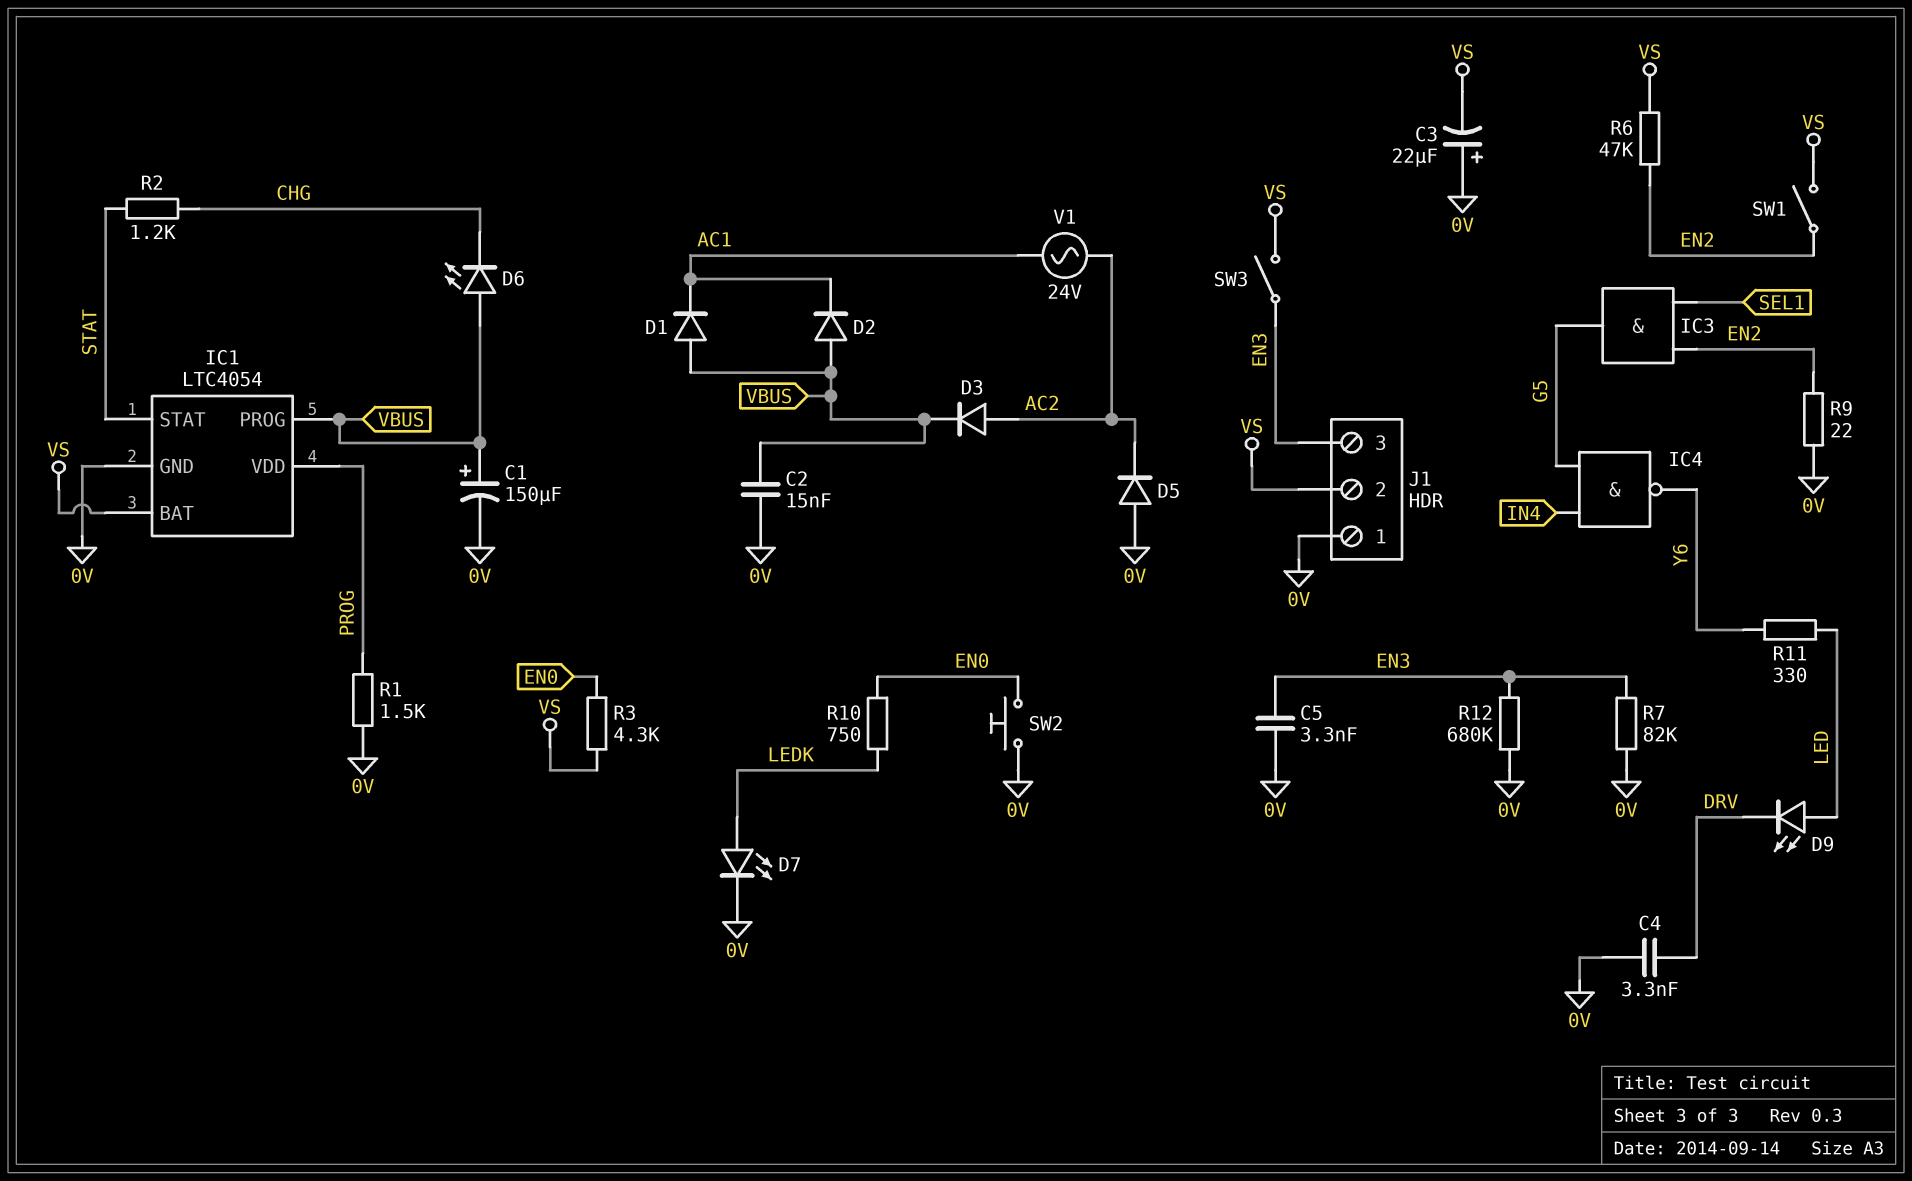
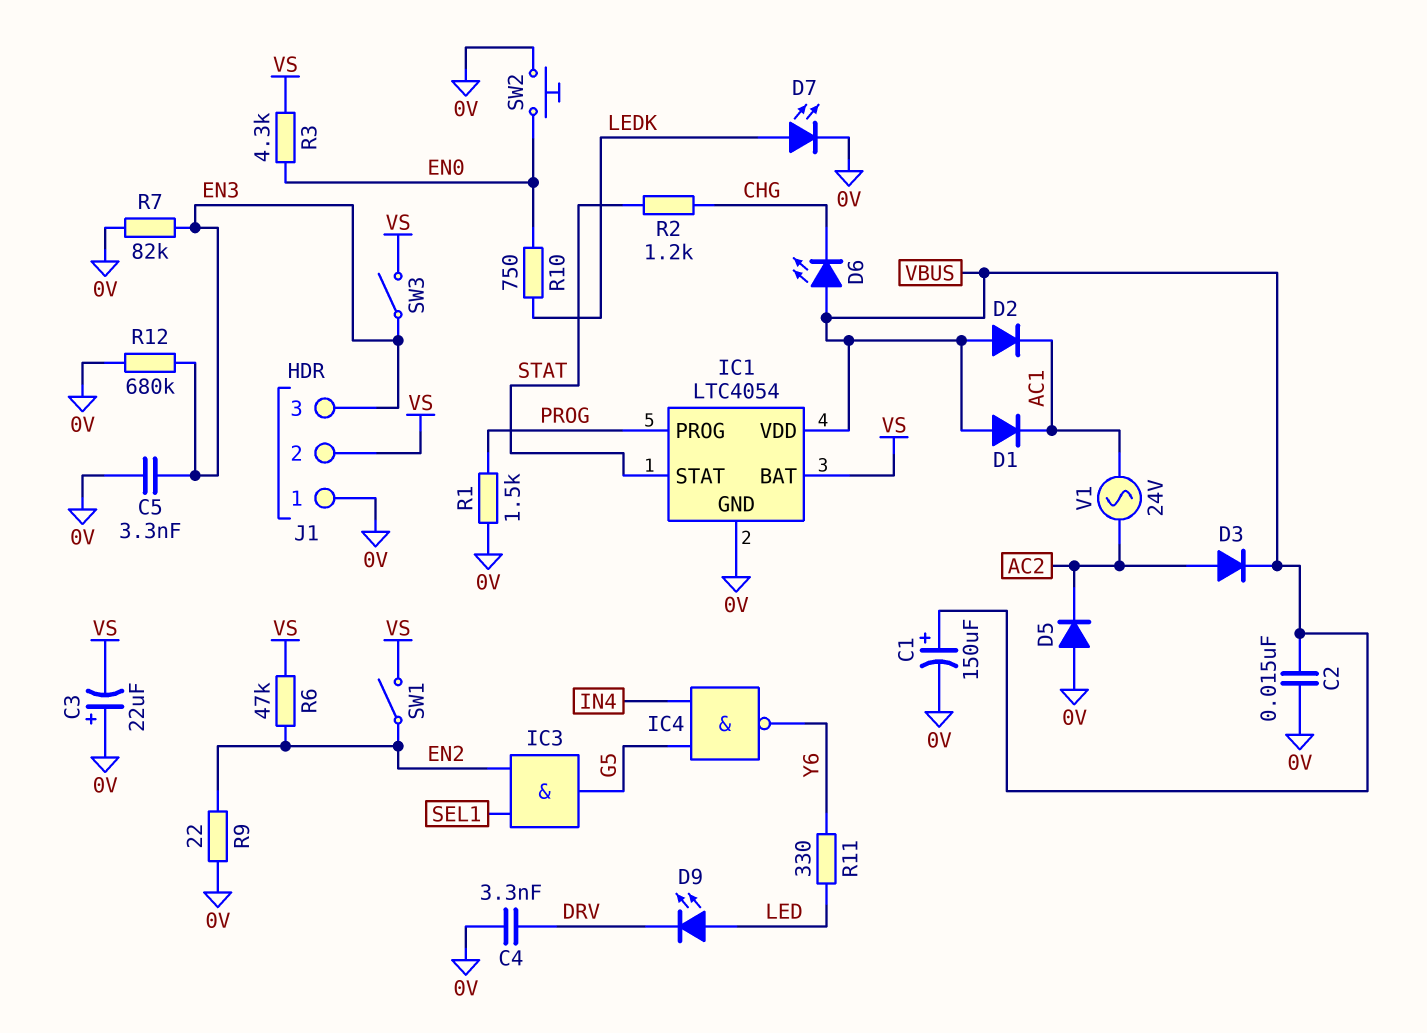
IC1 pin PROG: VBUS -> PROG
IC1 pin VDD: PROG -> VBUS

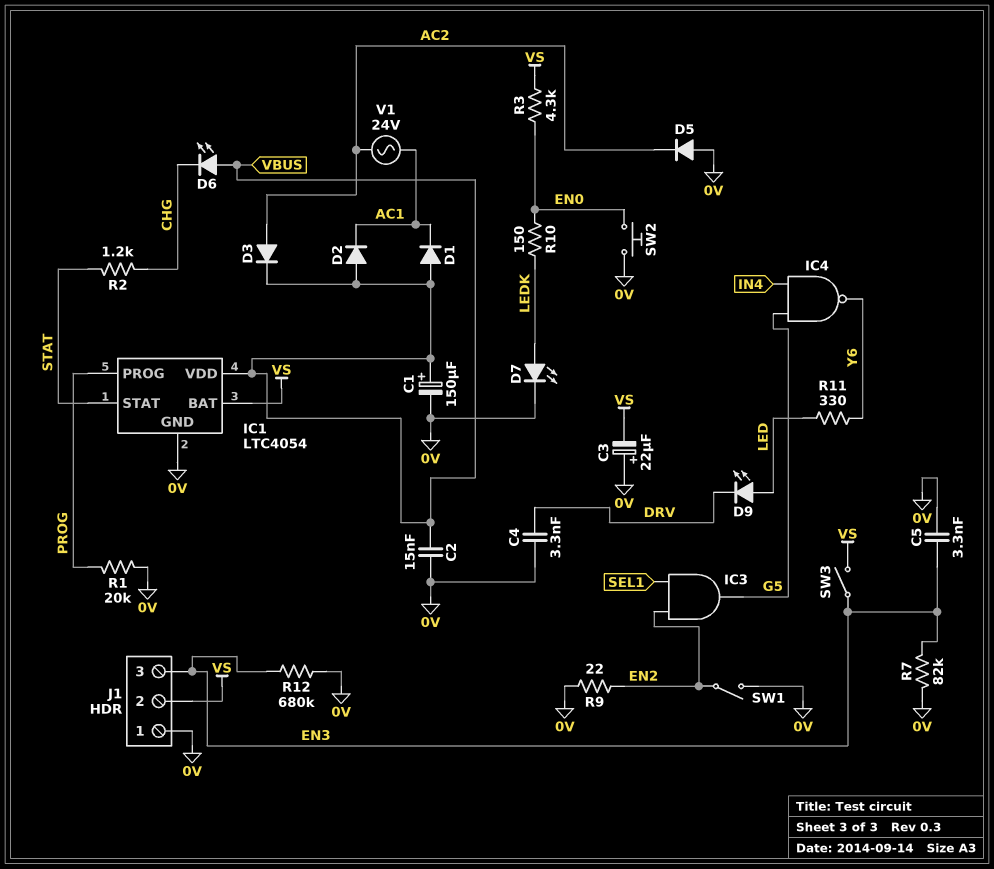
R1: 1.5k (0V, PROG) -> 20k (0V, PROG)
R6: 47k (EN2, VS) -> none
R10: 750 (EN0, LEDK) -> 150 (EN0, LEDK)
SW1: switch (EN2, VS) -> switch (0V, EN2)

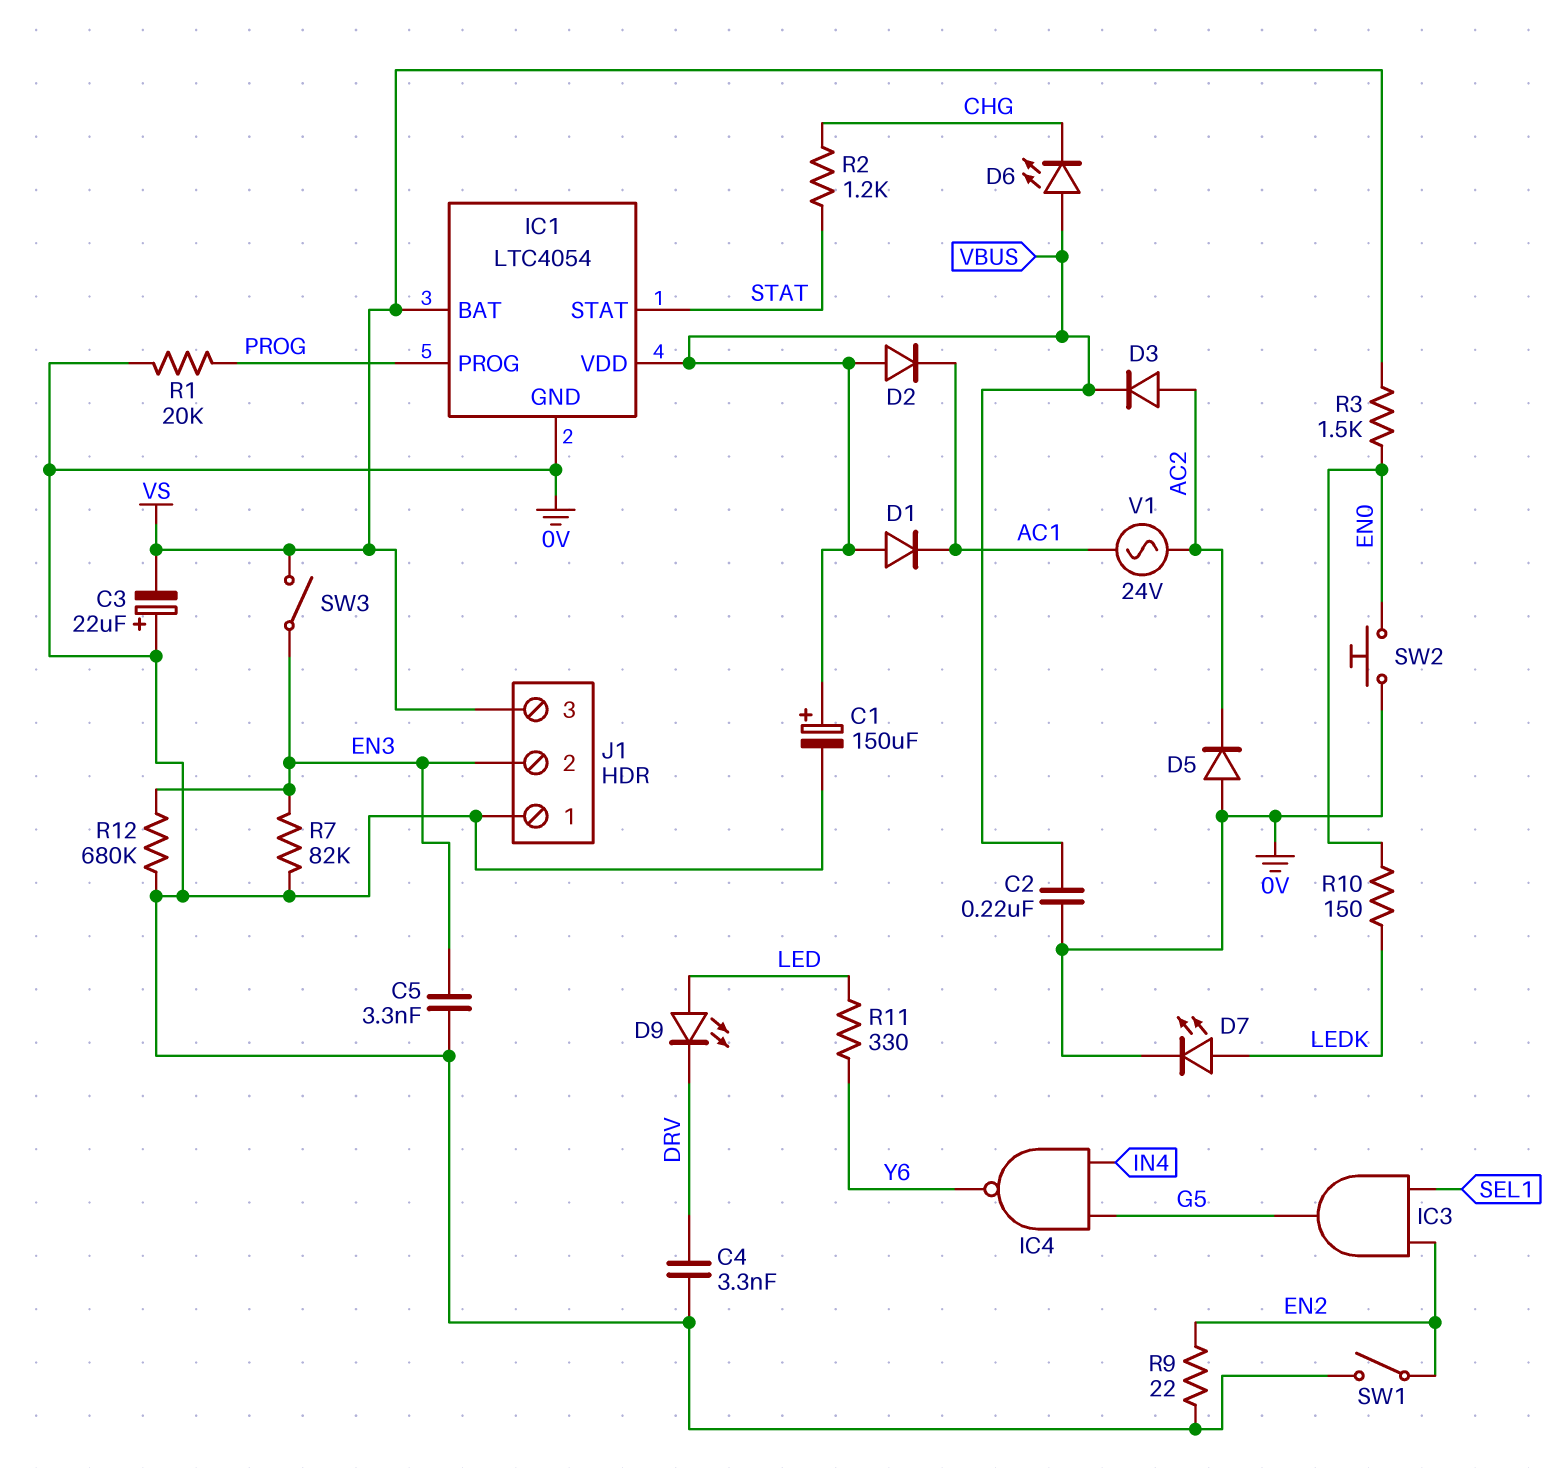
C2: 15nF (0V, VBUS) -> 220nF (0V, VBUS)
J1 pin 2: VS -> EN3
J1 pin 3: EN3 -> VS
R3: 4.3k (EN0, VS) -> 1.5k (EN0, VS)

